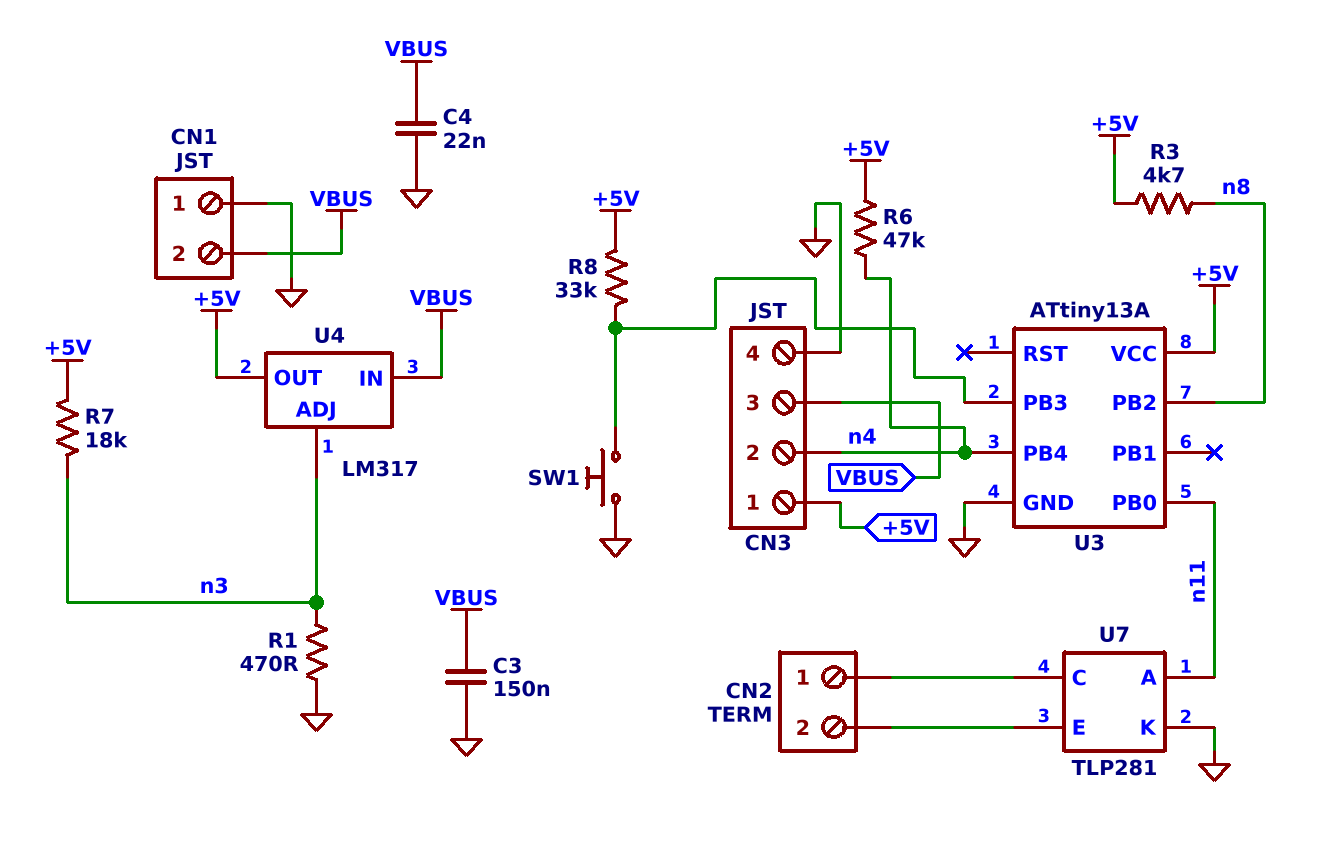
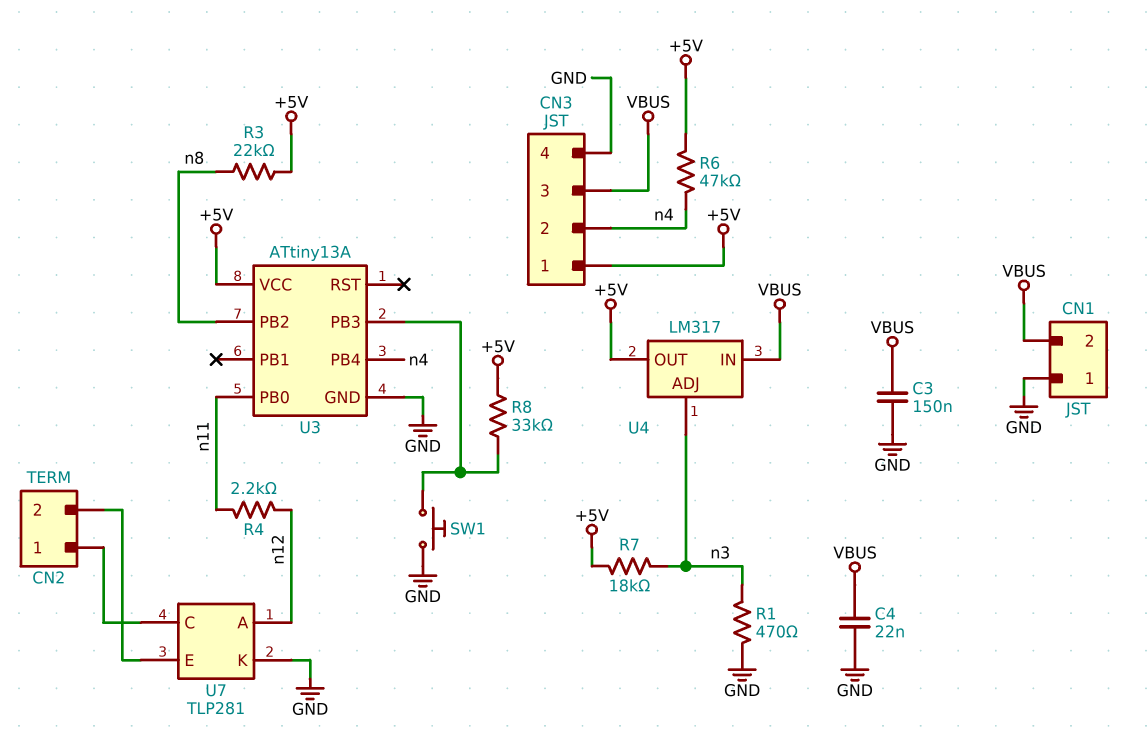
R3: 4.7k (+5V, n8) -> 22k (+5V, n8)
R4: none -> 2.2k (n11, n12)
U7 pin A: n11 -> n12

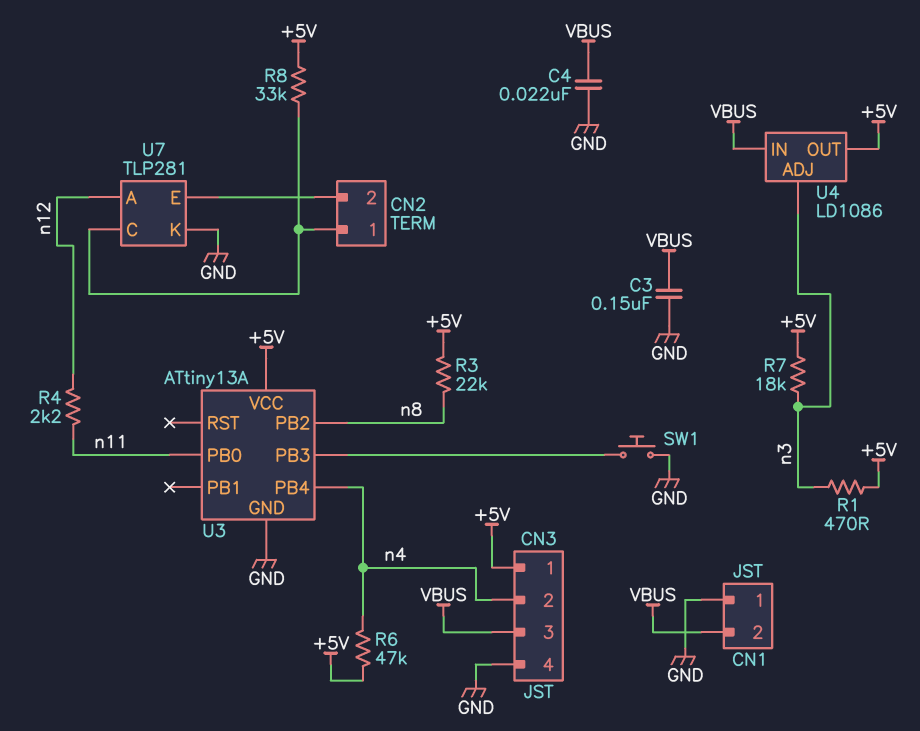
R1: 470 (GND, n3) -> 470 (+5V, n3)
R8: 33k (+5V, U3/PB3) -> 33k (+5V, CN2/1)
U4: LM317 -> LD1086

